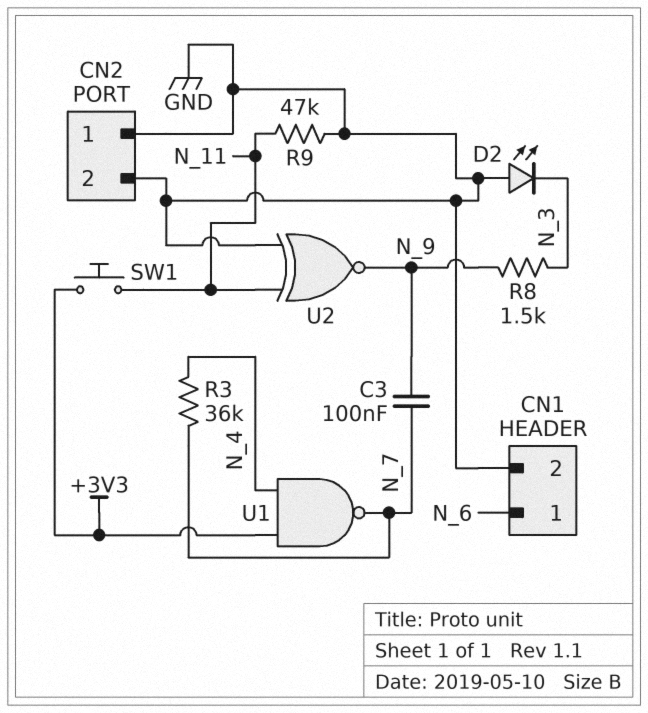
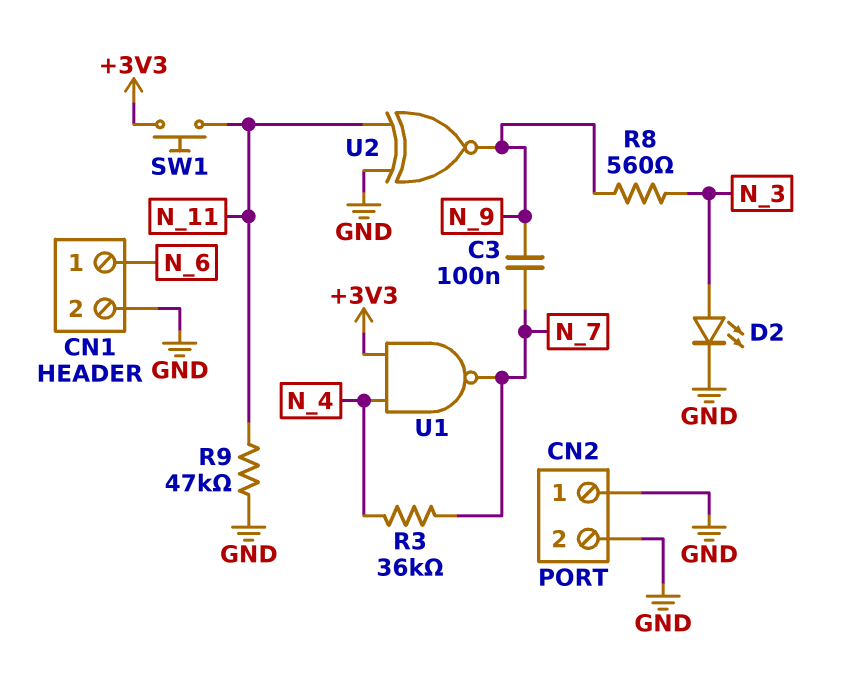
D2: LED (A GND, K N_3) -> LED (A N_3, K GND)
R8: 1.5k (N_3, N_9) -> 560 (N_3, N_9)

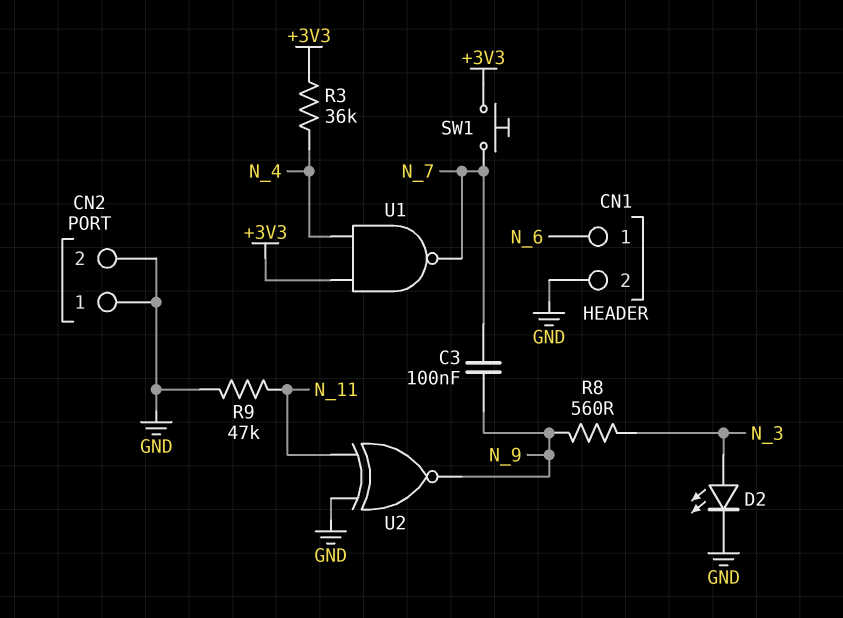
R3: 36k (N_4, N_7) -> 36k (+3V3, N_4)
SW1: button (+3V3, N_11) -> button (+3V3, N_7)

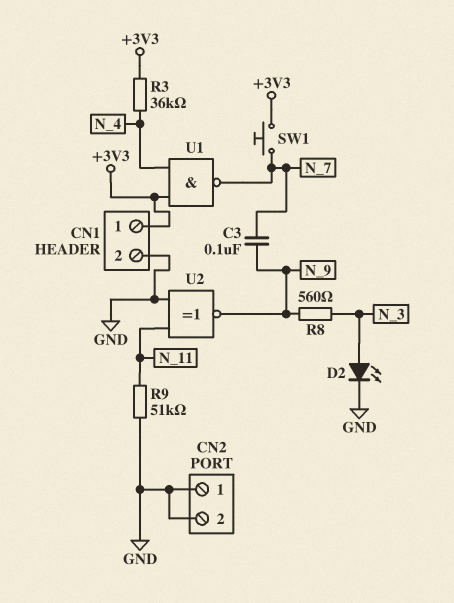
CN1 pin 1: N_6 -> +3V3
R9: 47k (GND, N_11) -> 51k (GND, N_11)

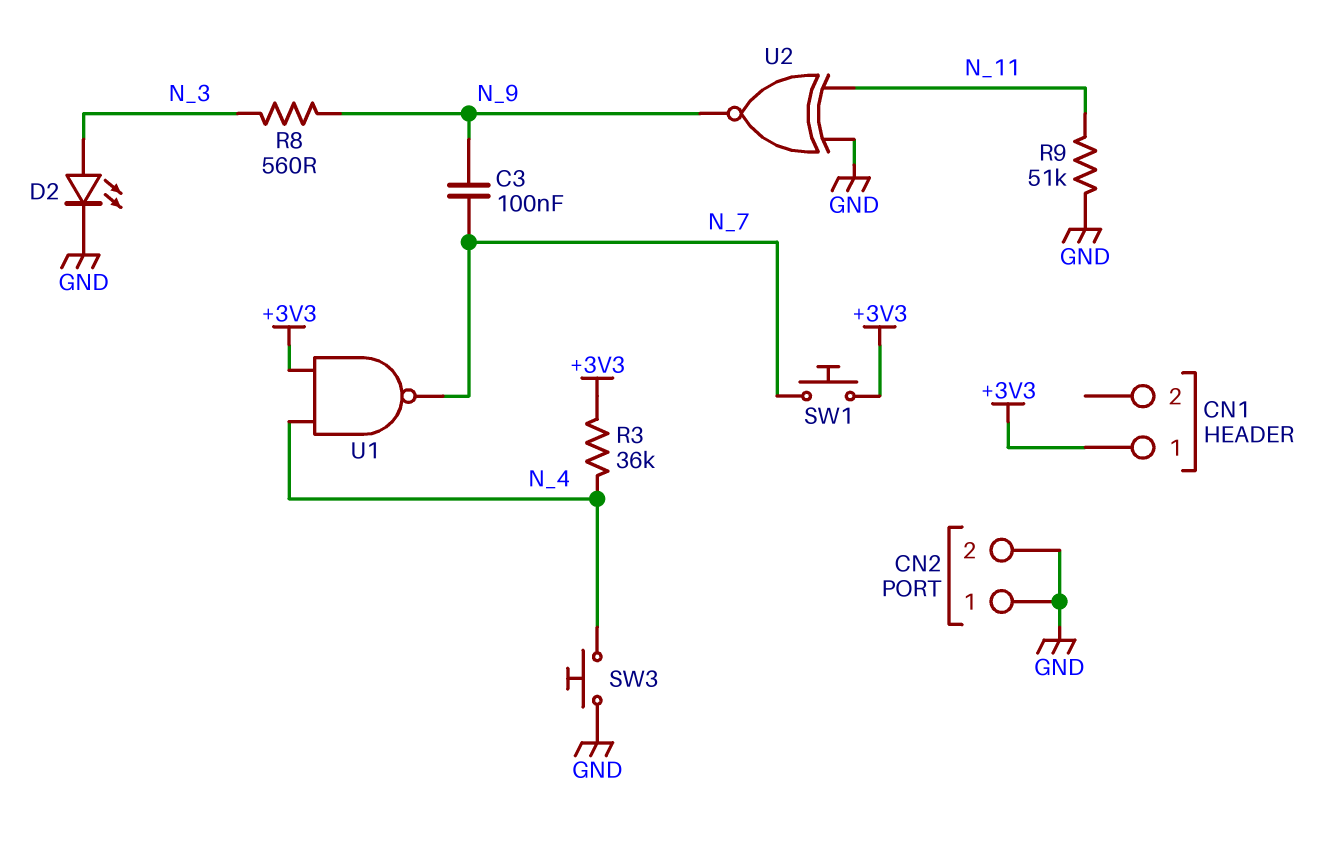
CN1 pin 2: GND -> none
SW3: none -> button (GND, N_4)

